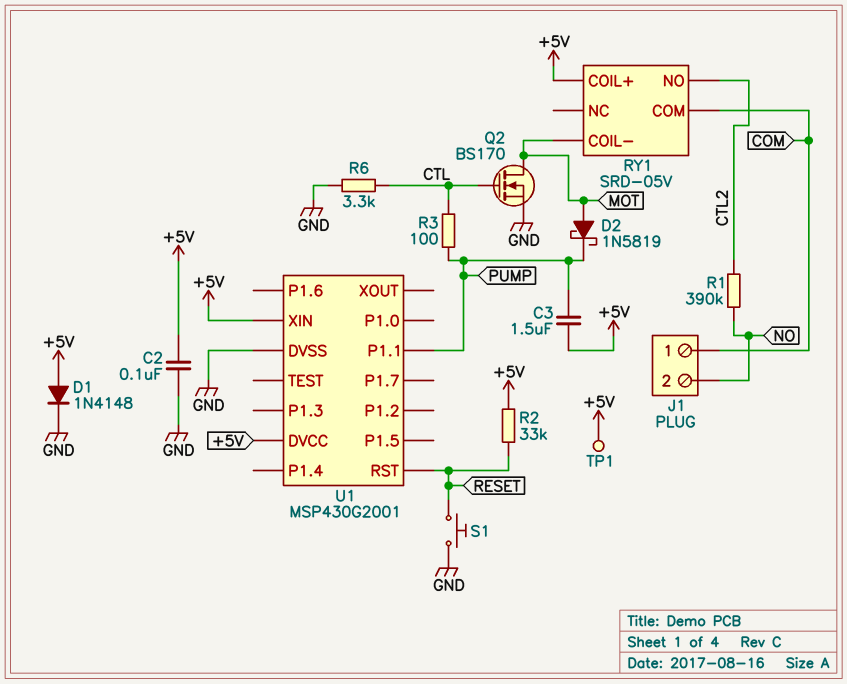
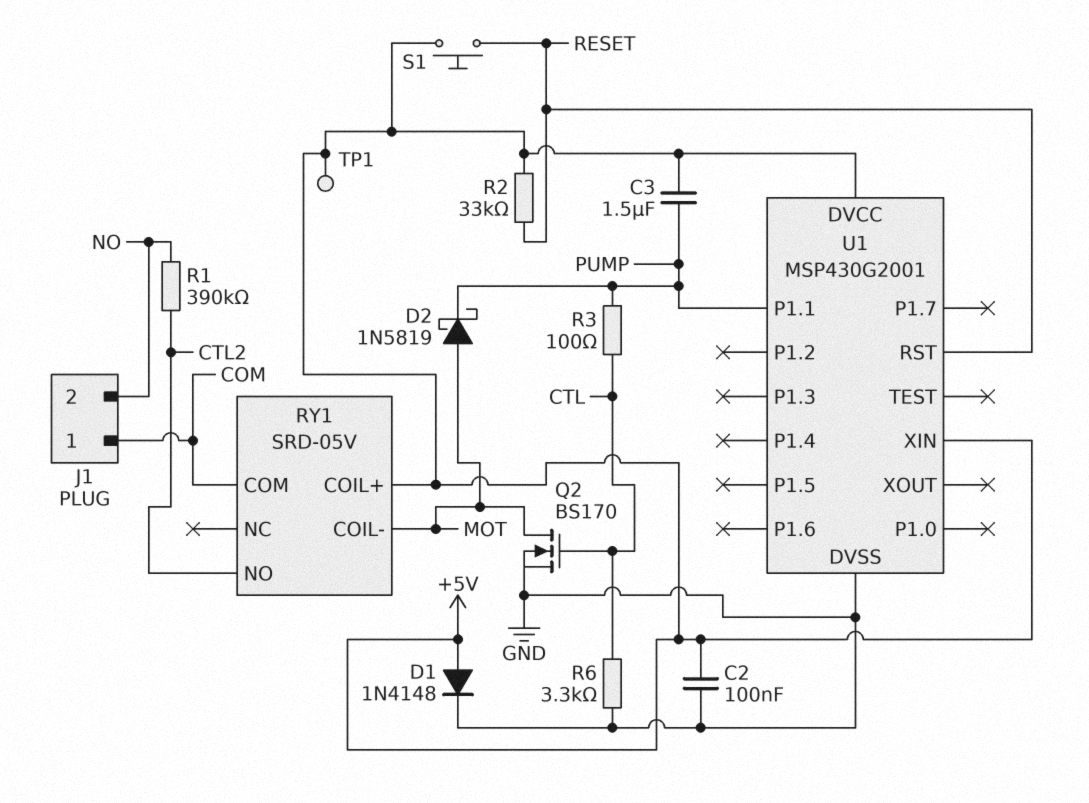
S1: button (GND, RESET) -> button (+5V, RESET)

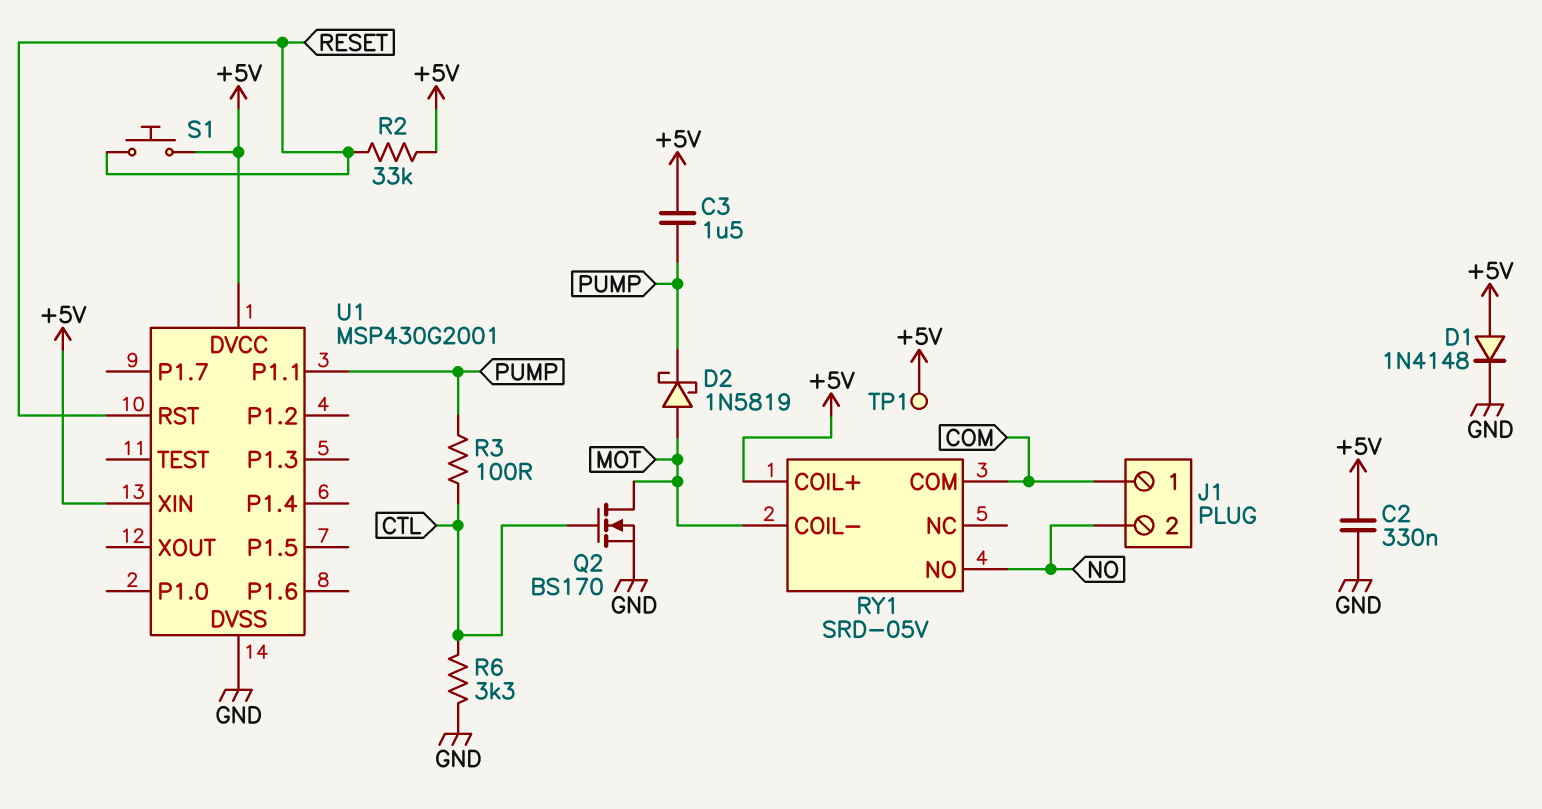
C2: 100nF (+5V, GND) -> 330nF (+5V, GND)
R1: 390k (CTL2, NO) -> none
RY1 pin NO: CTL2 -> NO

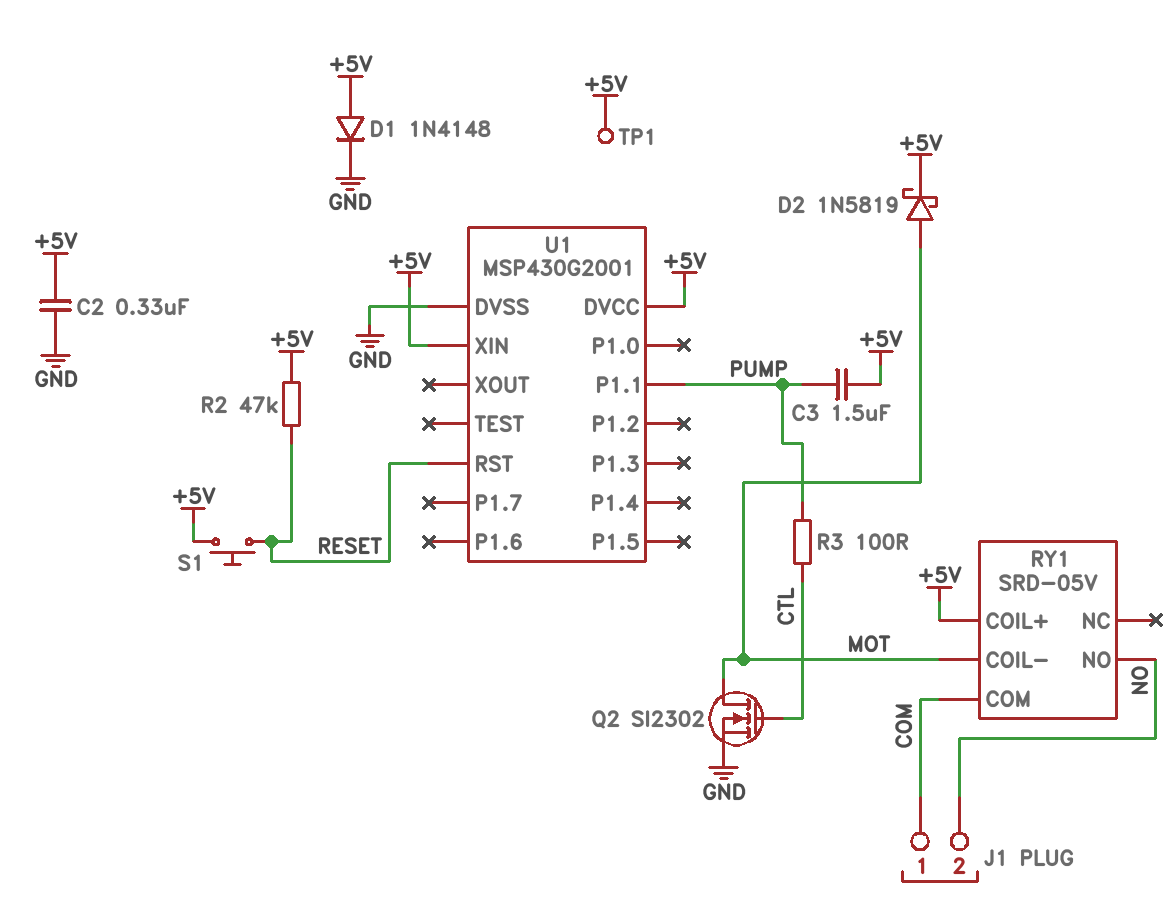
D2: schottky 1N5819 (A MOT, K PUMP) -> schottky 1N5819 (A MOT, K +5V)
Q2: NMOS BS170 (G CTL, D MOT, S GND) -> NMOS SI2302 (G CTL, D MOT, S GND)
R2: 33k (+5V, RESET) -> 47k (+5V, RESET)
R6: 3.3k (CTL, GND) -> none

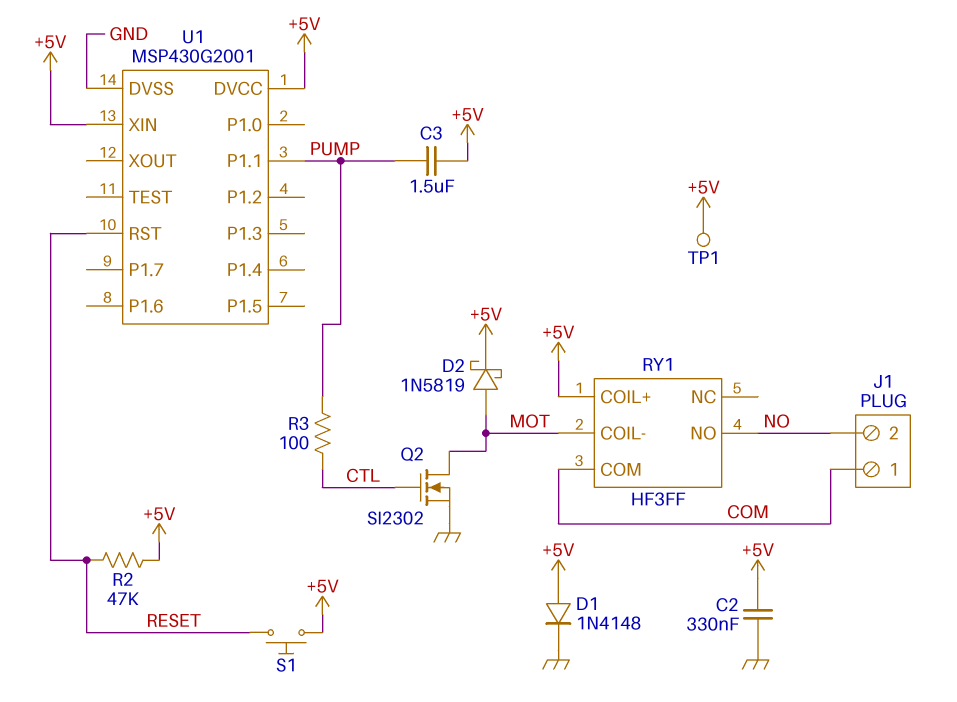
RY1: SRD-05V -> HF3FF

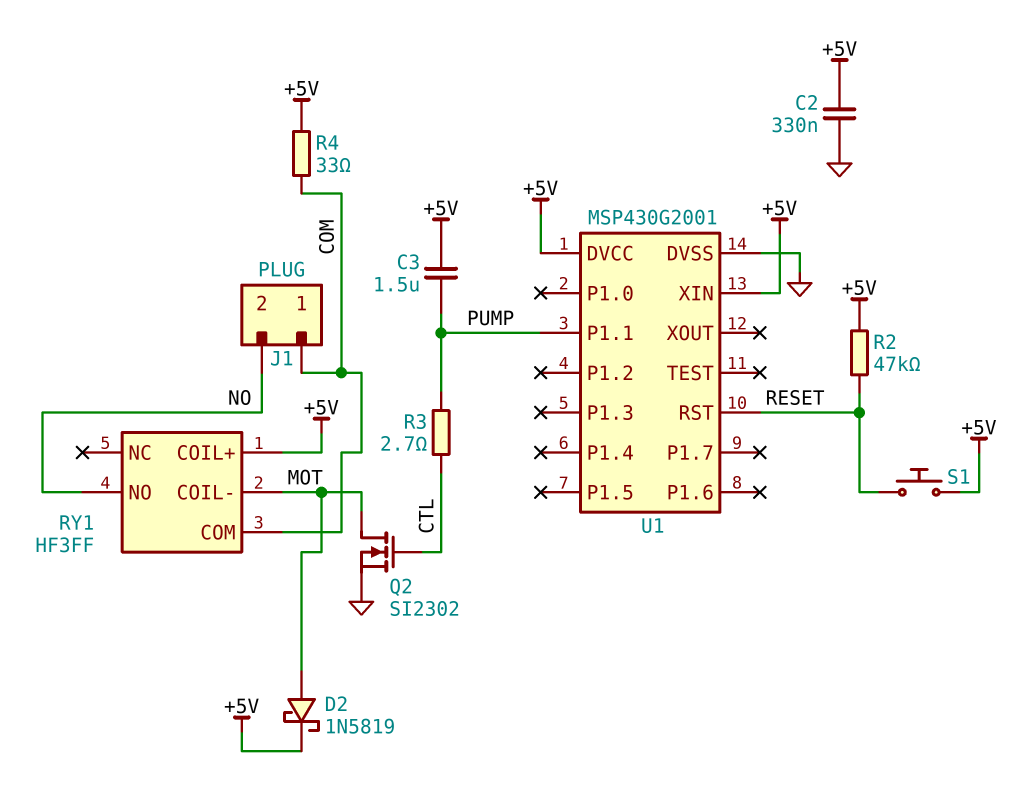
D1: diode 1N4148 (A +5V, K GND) -> none
R3: 100 (CTL, PUMP) -> 2.7 (CTL, PUMP)
R4: none -> 33 (+5V, COM)
TP1: test point (+5V) -> none

